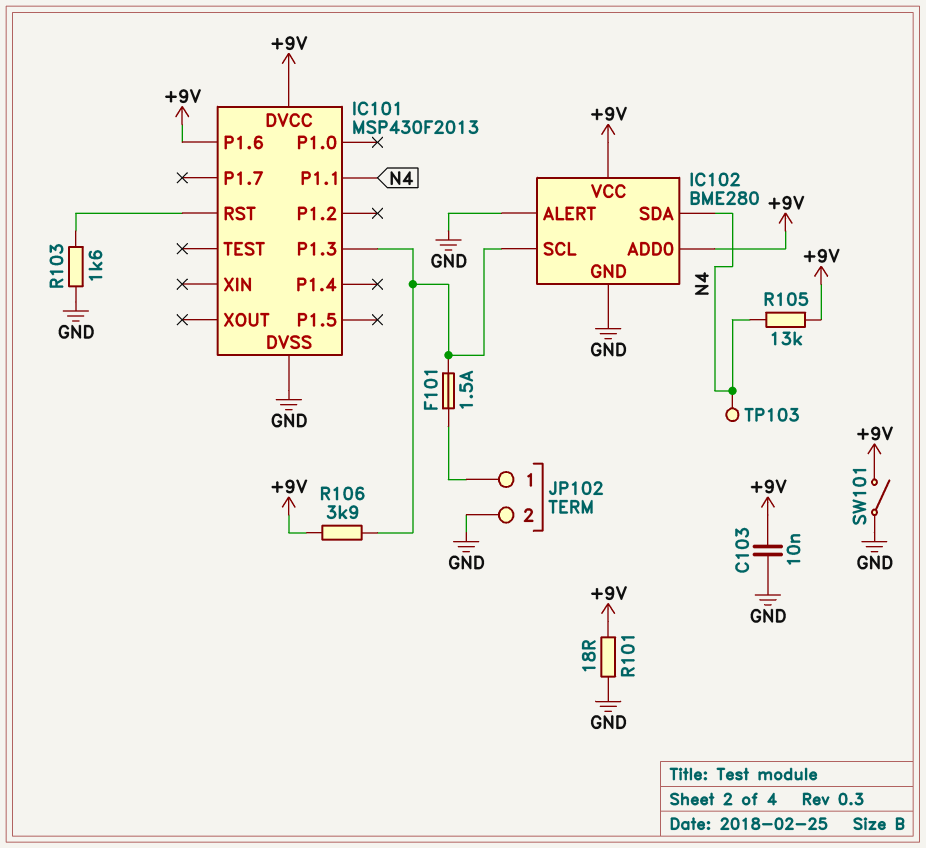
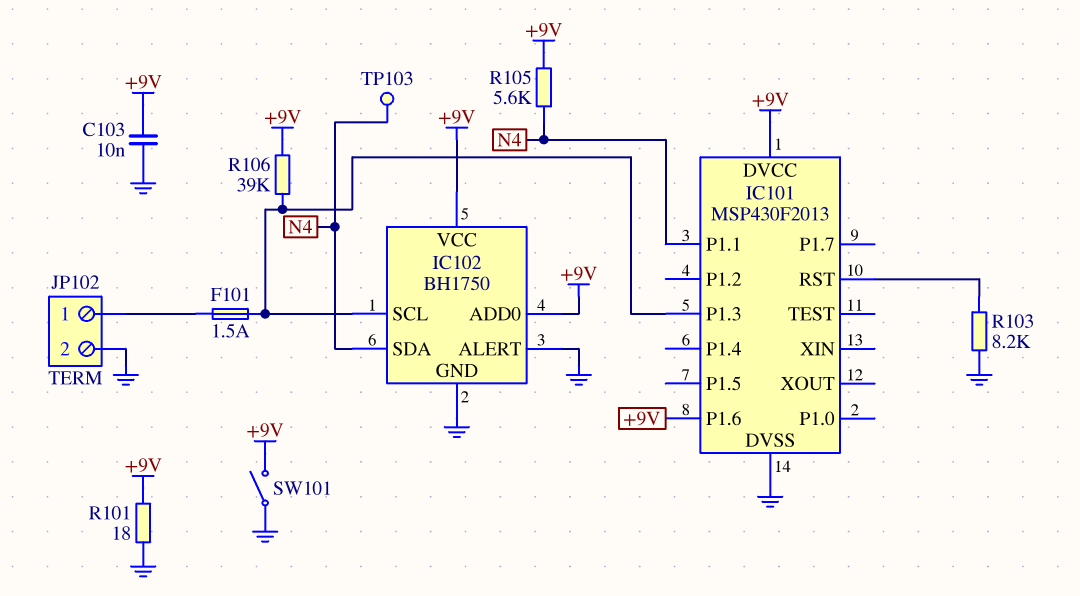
IC102: BME280 -> BH1750
R103: 1.6k (GND, IC101/RST) -> 8.2k (GND, IC101/RST)
R105: 13k (+9V, N4) -> 5.6k (+9V, N4)
R106: 3.9k (+9V, IC101/P1.3) -> 39k (+9V, IC101/P1.3)

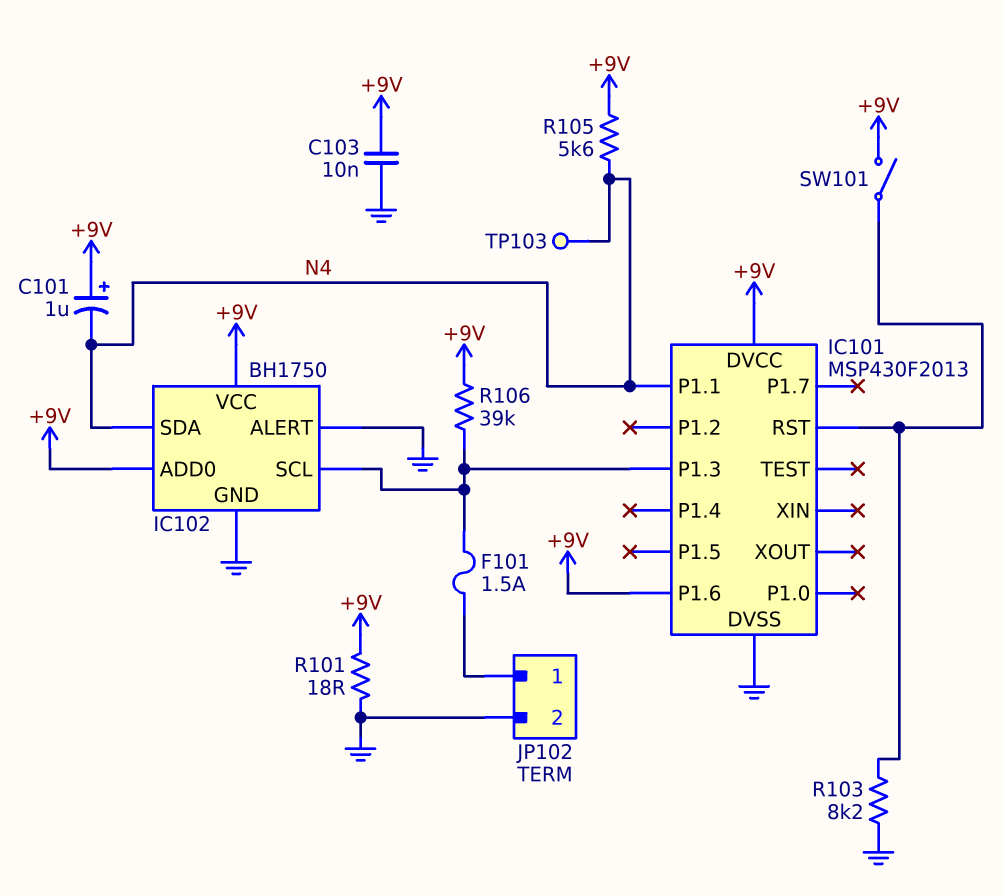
C101: none -> 1uF (plus +9V, minus N4)
SW101: switch (+9V, GND) -> switch (+9V, IC101/RST)

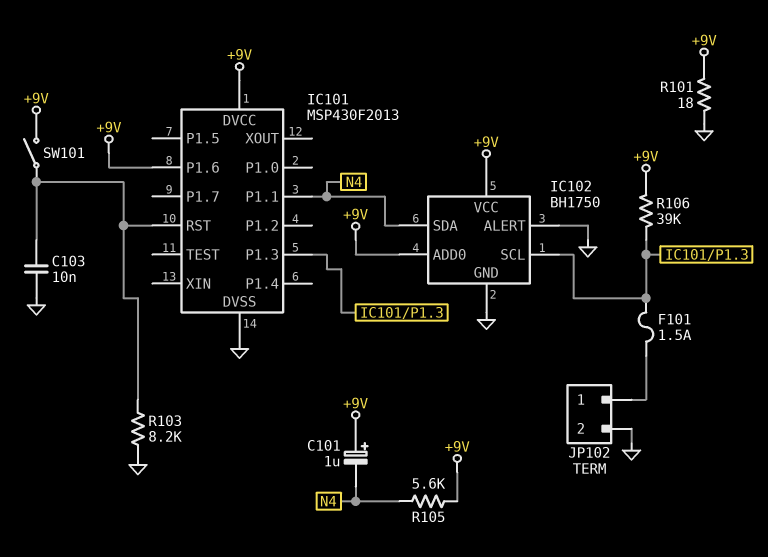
C103: 10nF (+9V, GND) -> 10nF (GND, IC101/RST)
TP103: test point (N4) -> none

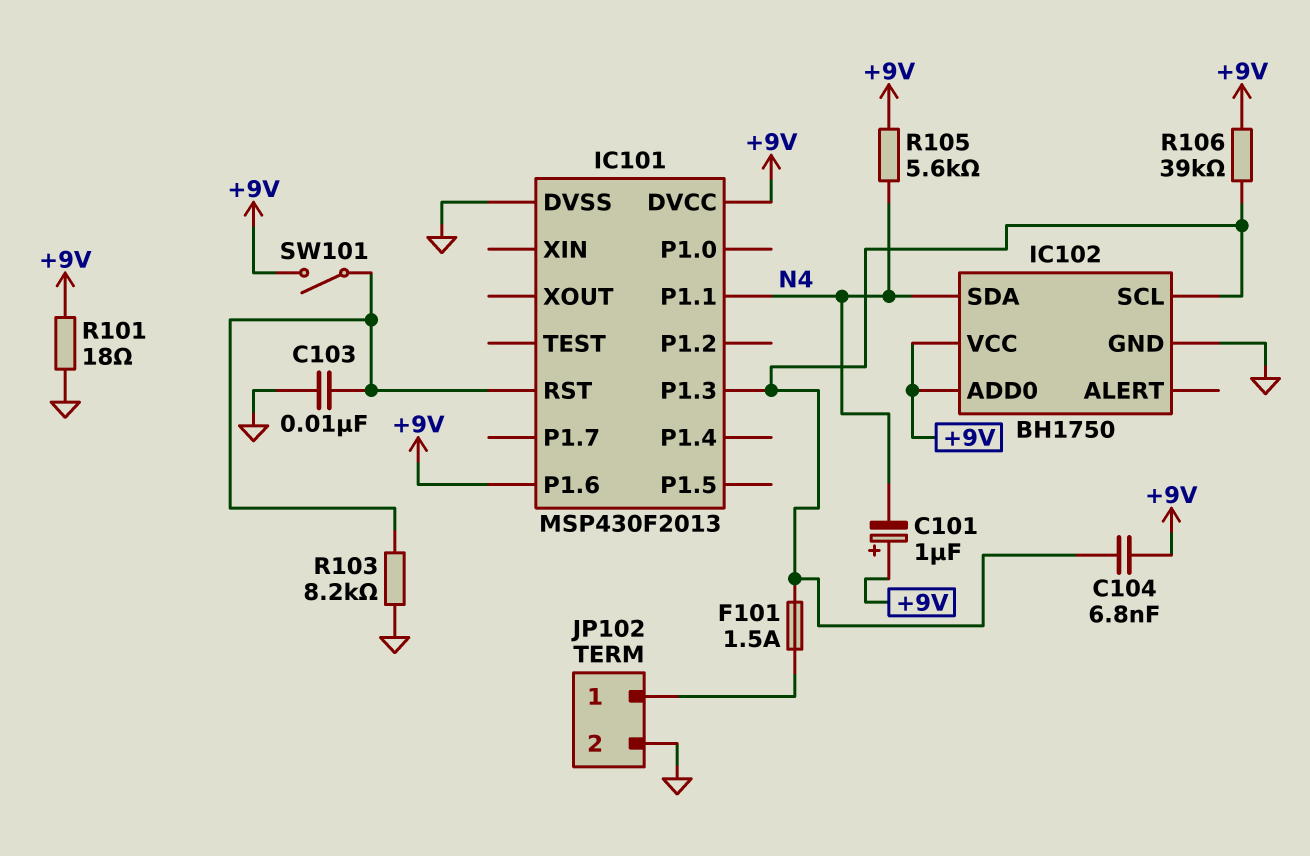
C104: none -> 6.8nF (+9V, IC101/P1.3)
IC102 pin ALERT: GND -> none

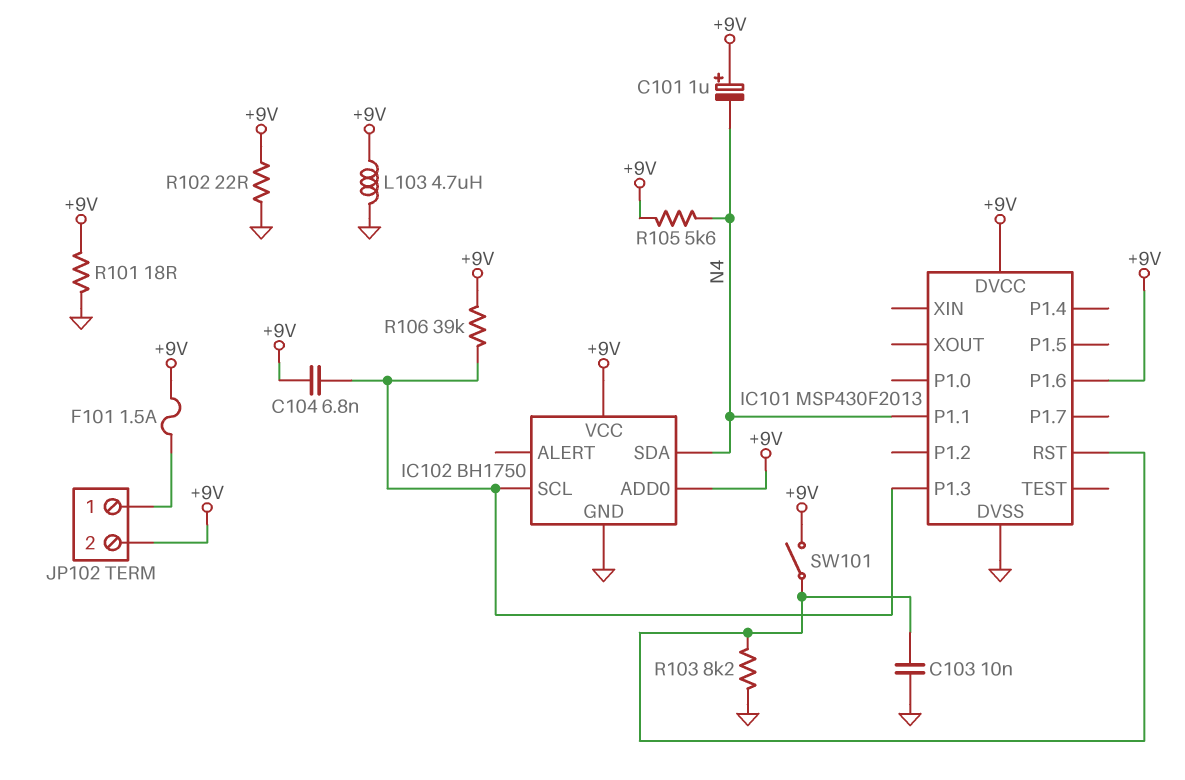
F101: 1.5A (IC101/P1.3, JP102/1) -> 1.5A (+9V, JP102/1)
JP102 pin 2: GND -> +9V
L103: none -> 4.7uH (+9V, GND)
R102: none -> 22 (+9V, GND)

